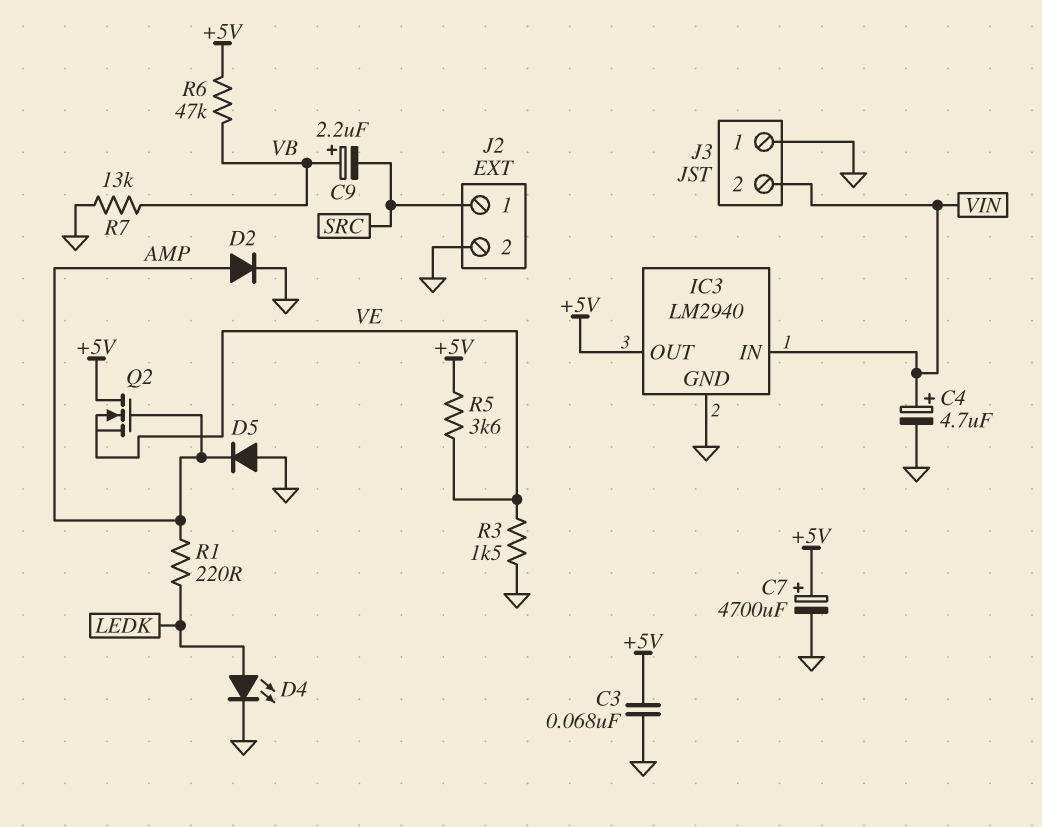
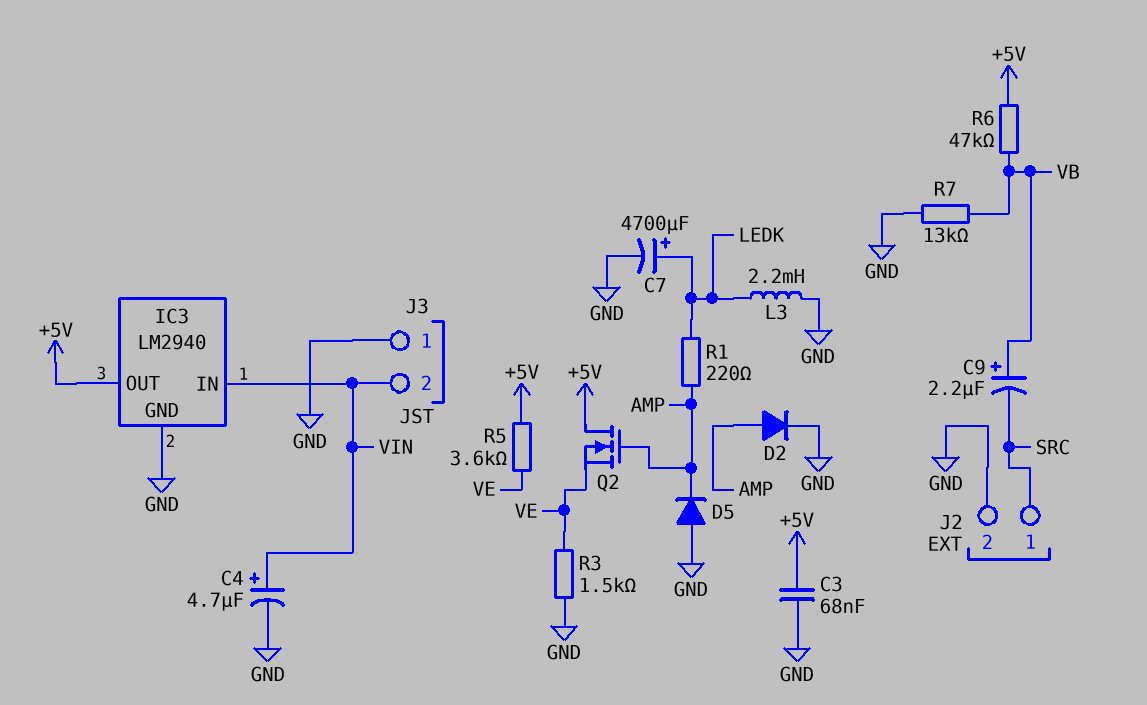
C7: 4700uF (plus +5V, minus GND) -> 4700uF (plus LEDK, minus GND)
D4: LED (A LEDK, K GND) -> none
L3: none -> 2.2mH (GND, LEDK)

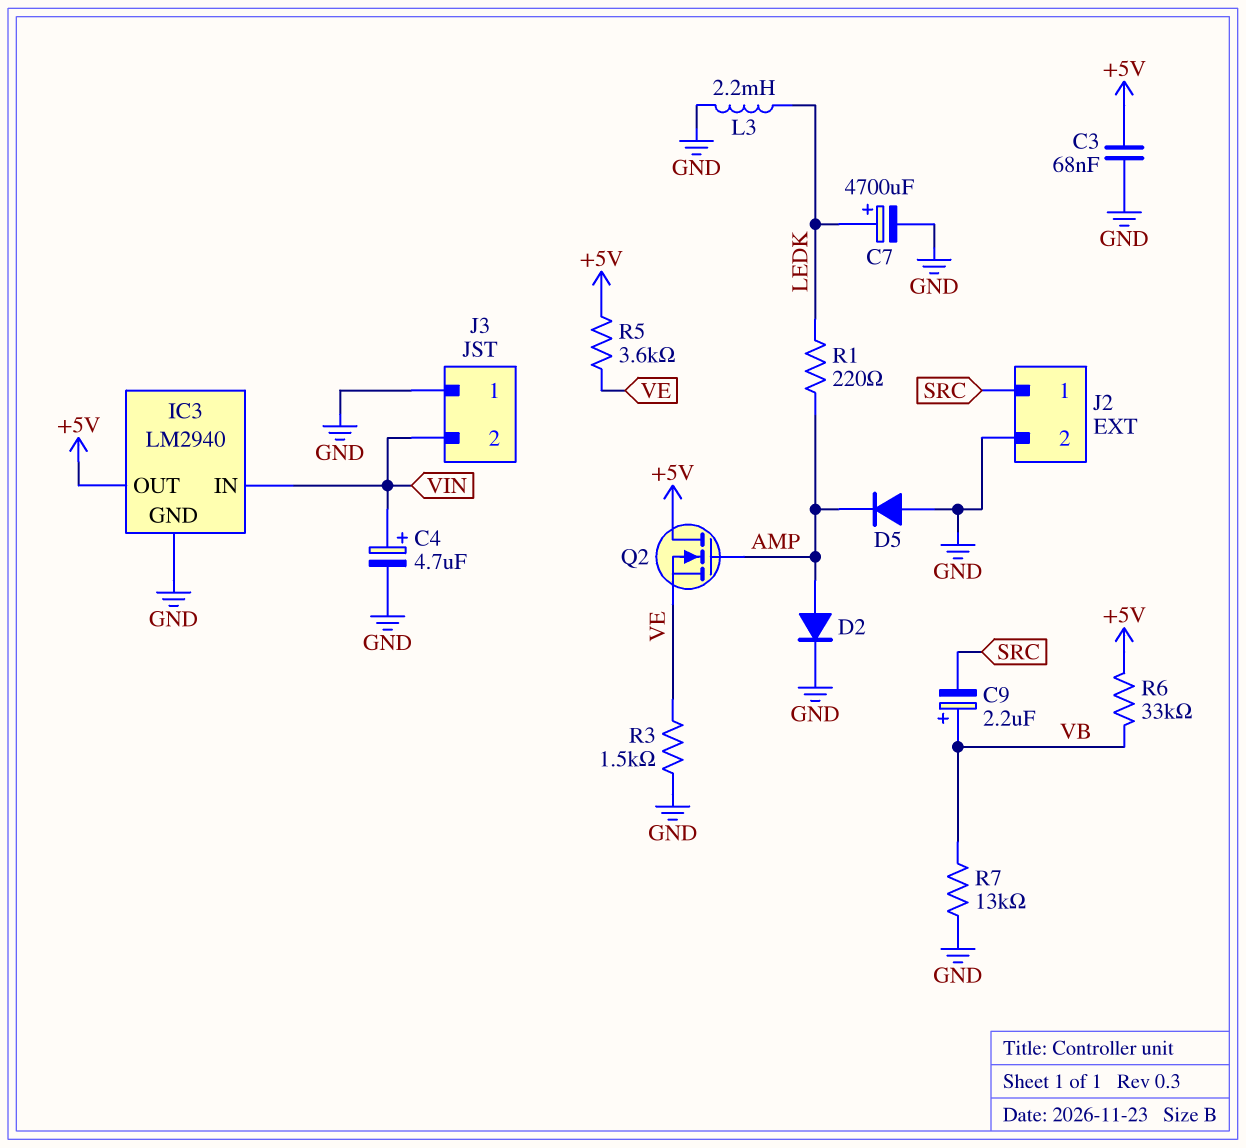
R6: 47k (+5V, VB) -> 33k (+5V, VB)

